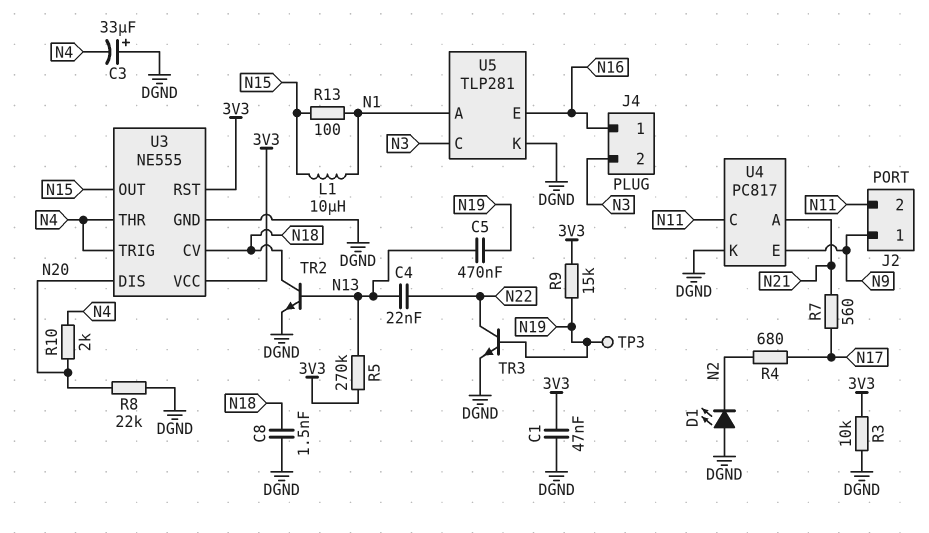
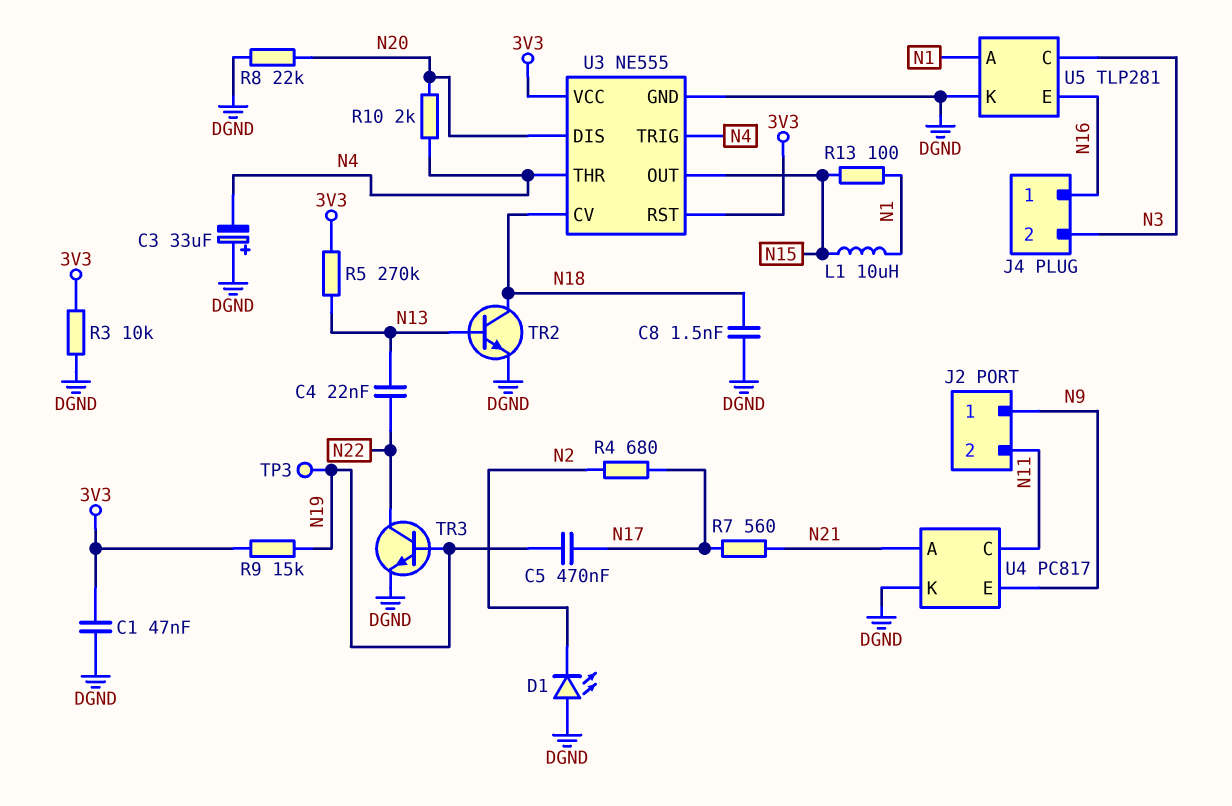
C5: 470nF (N13, N19) -> 470nF (N17, N19)

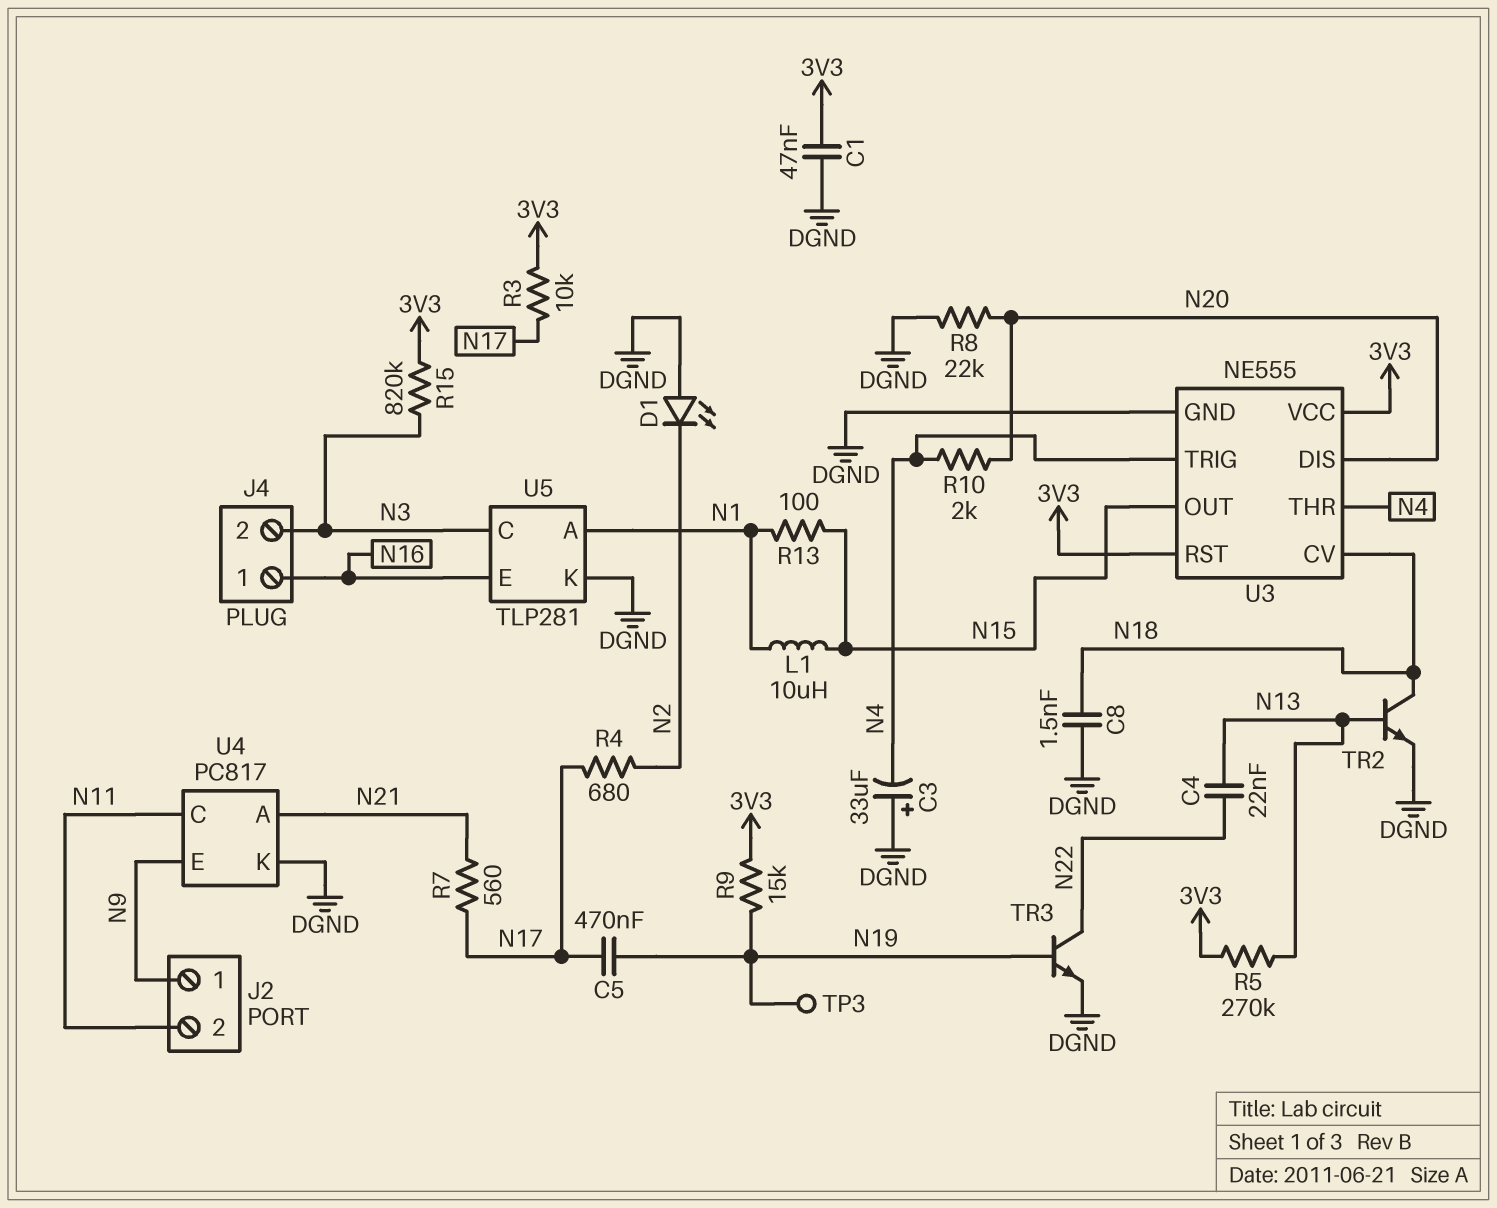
R3: 10k (3V3, DGND) -> 10k (3V3, N17)
R15: none -> 820k (3V3, N3)

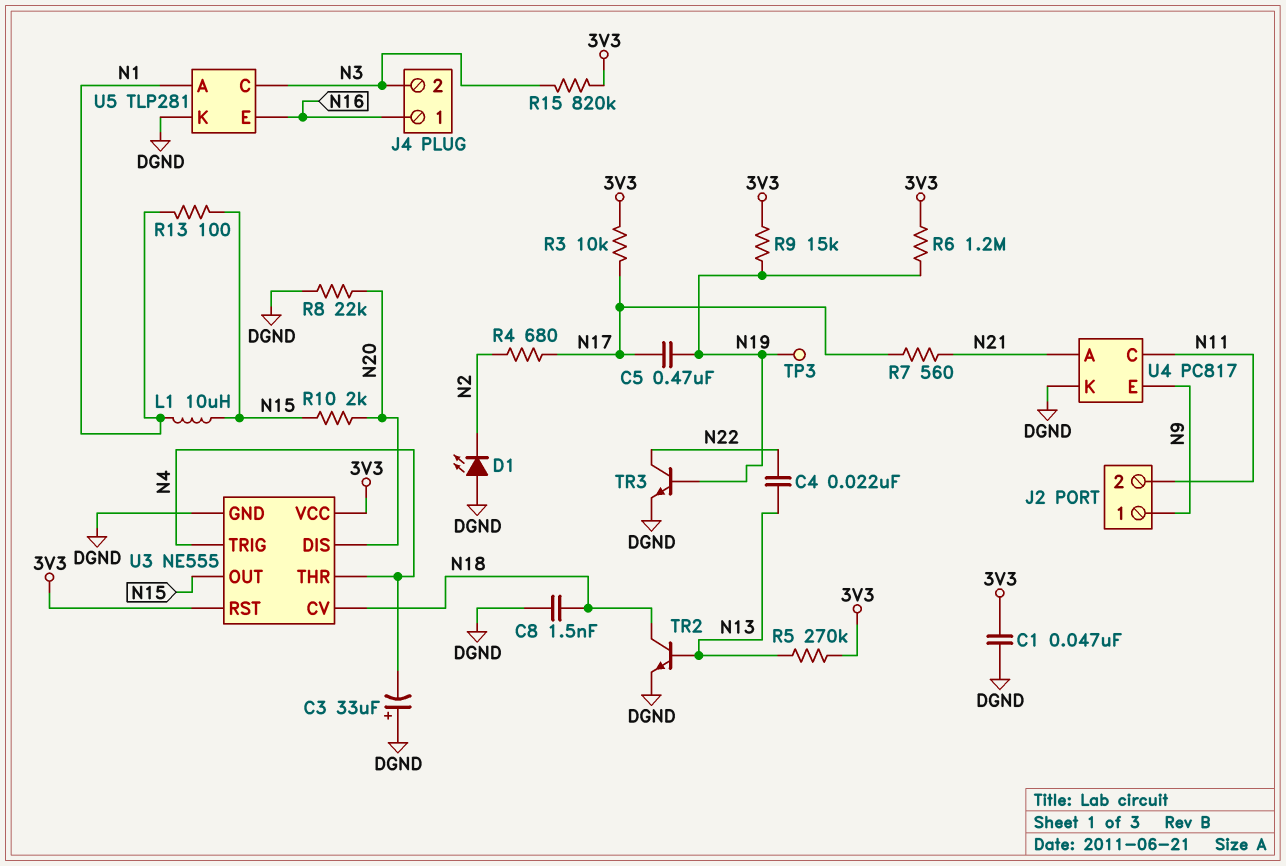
R6: none -> 1.2M (3V3, N19)
R10: 2k (N4, N20) -> 2k (N15, N20)

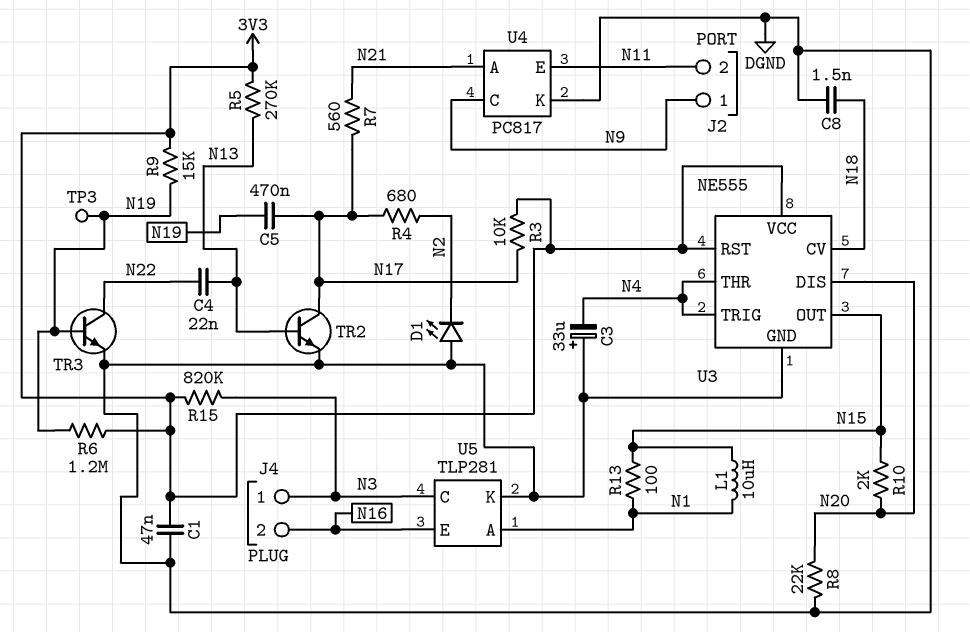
J4 pin 1: N16 -> N3
J4 pin 2: N3 -> N16
TR2: NPN (B N13, C N18, E DGND) -> NPN (B N13, C N17, E DGND)
U4 pin C: N11 -> N9
U4 pin E: N9 -> N11

